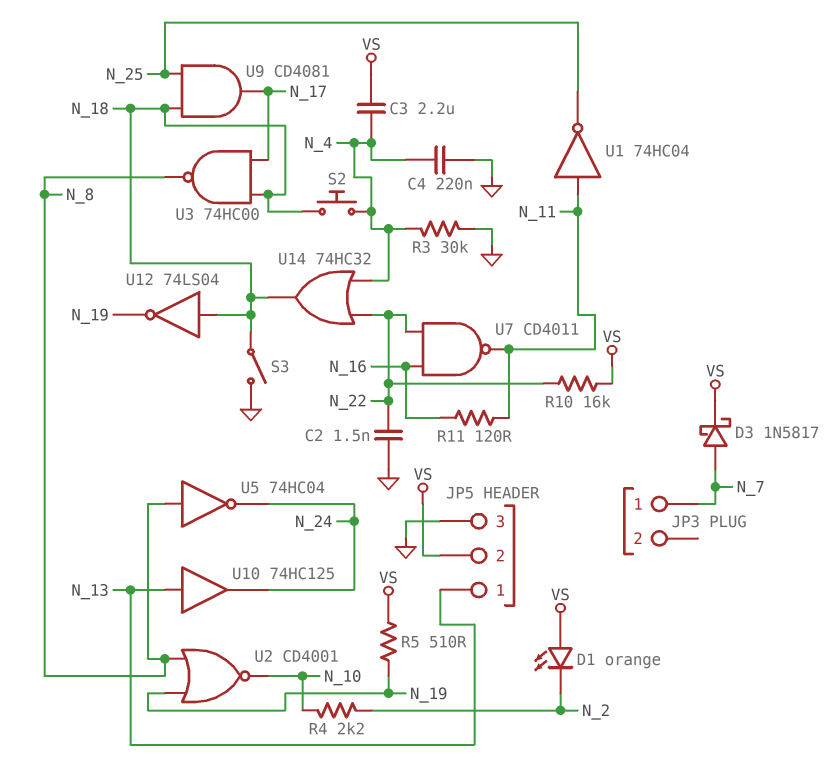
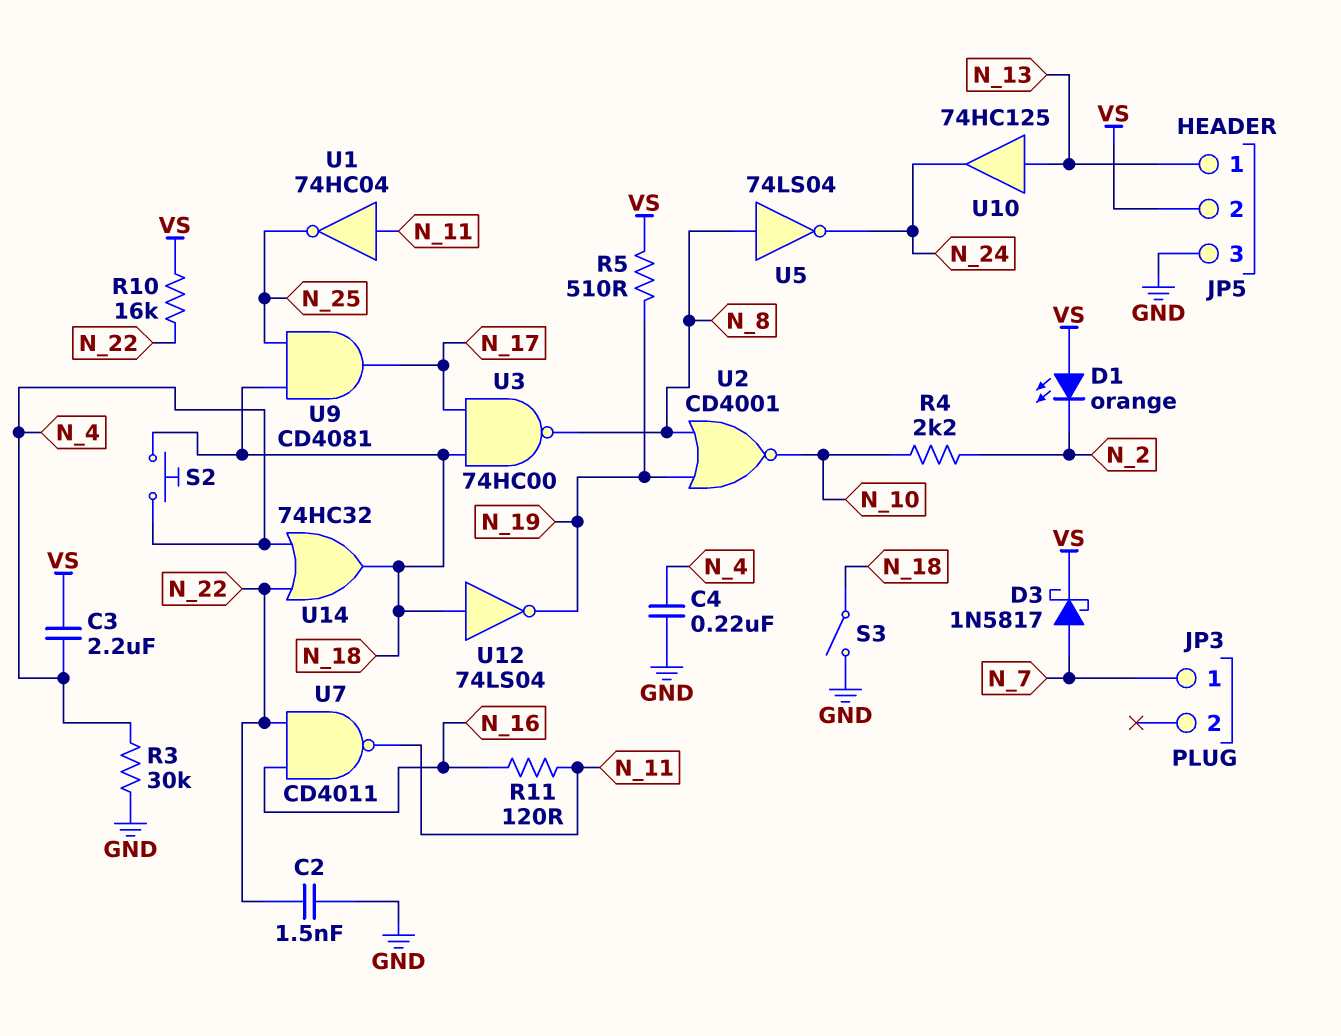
U5: NOT 74HC04 (in N_8, out N_24) -> NOT 74LS04 (in N_8, out N_24)

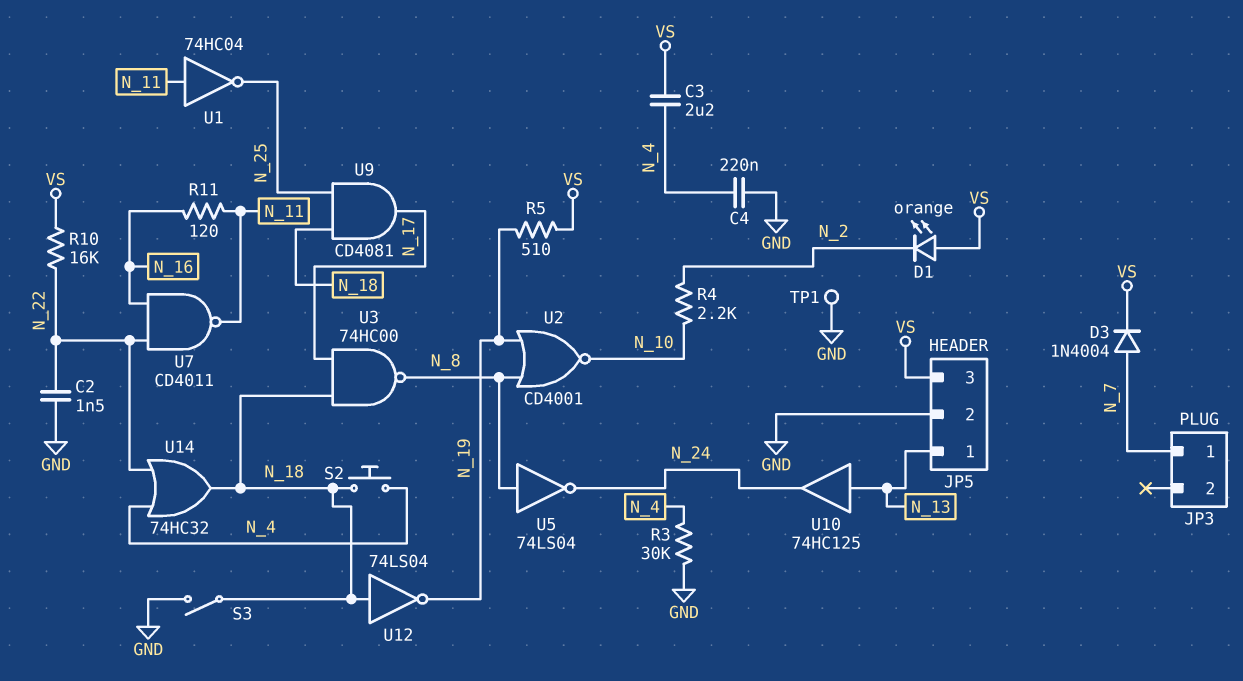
D3: schottky 1N5817 (A N_7, K VS) -> diode 1N4004 (A N_7, K VS)
JP5 pin 2: VS -> GND
JP5 pin 3: GND -> VS
TP1: none -> test point (GND)

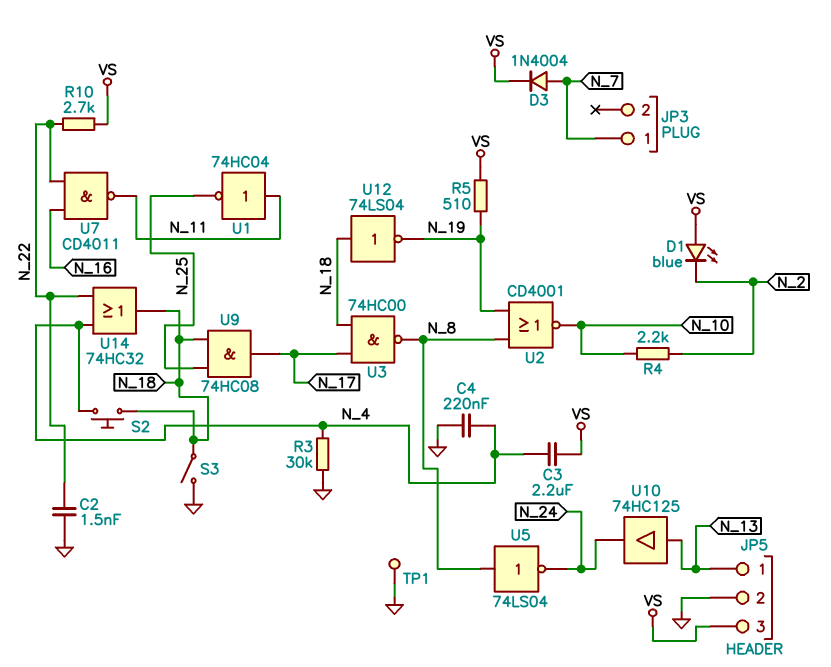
D1: LED orange (A VS, K N_2) -> LED blue (A VS, K N_2)
R10: 16k (N_22, VS) -> 2.7k (N_22, VS)
R11: 120 (N_11, N_16) -> none
U9: AND CD4081 (in N_18, in N_25, out N_17) -> AND 74HC08 (in N_18, in N_25, out N_17)

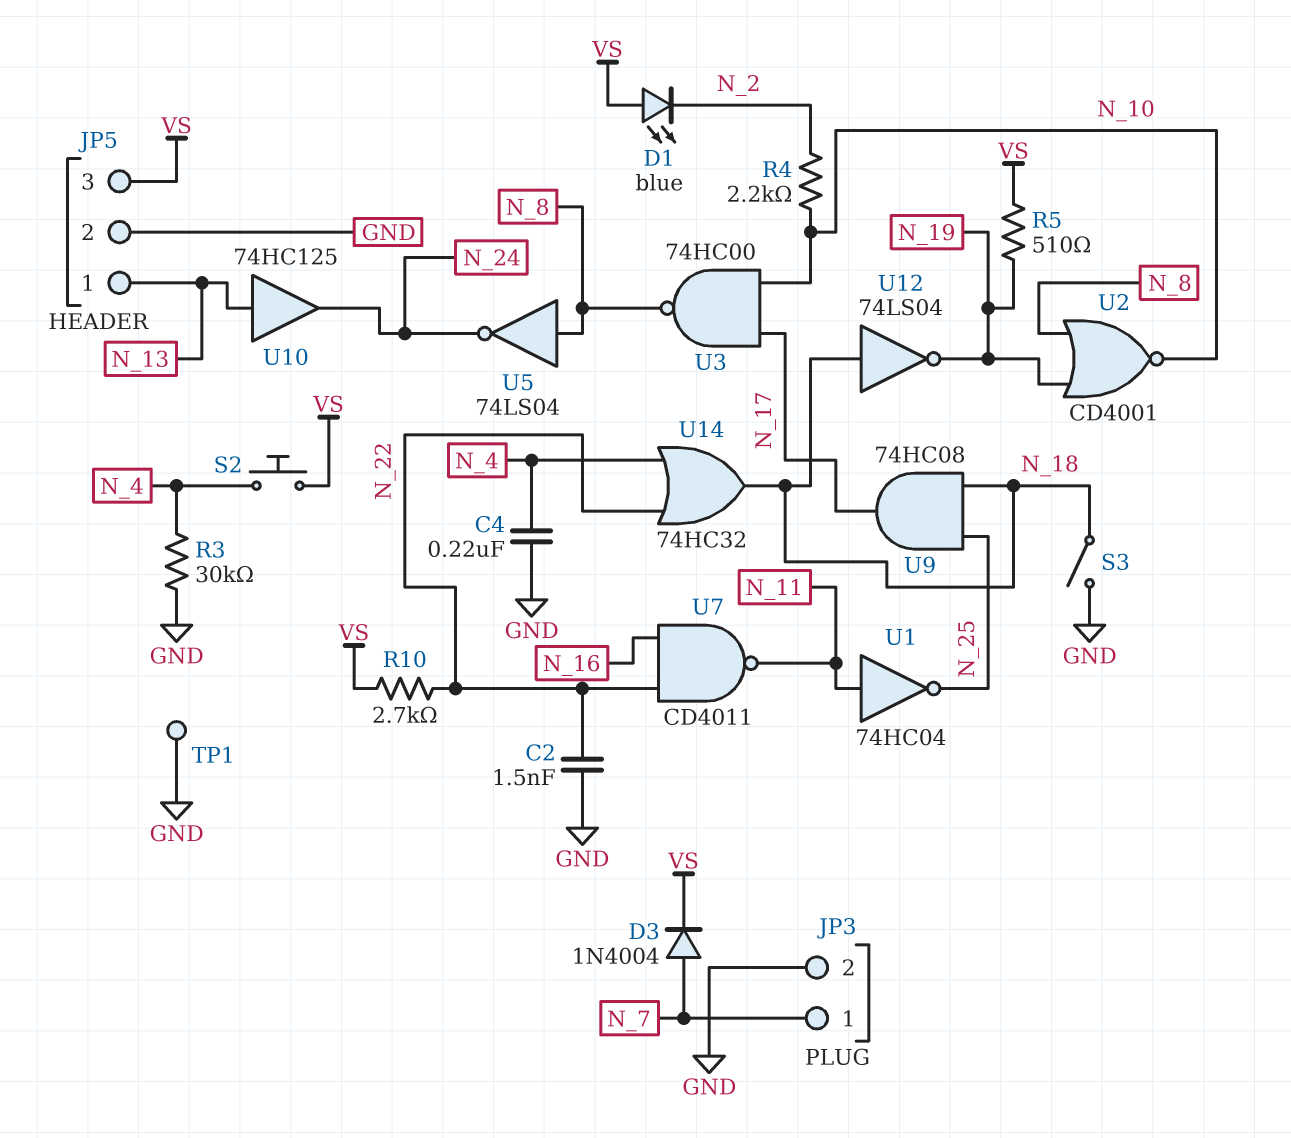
C3: 2.2uF (N_4, VS) -> none
JP3 pin 2: none -> GND
S2: button (N_4, N_18) -> button (N_4, VS)
U3: NAND 74HC00 (in N_17, in N_18, out N_8) -> NAND 74HC00 (in N_10, in N_17, out N_8)

